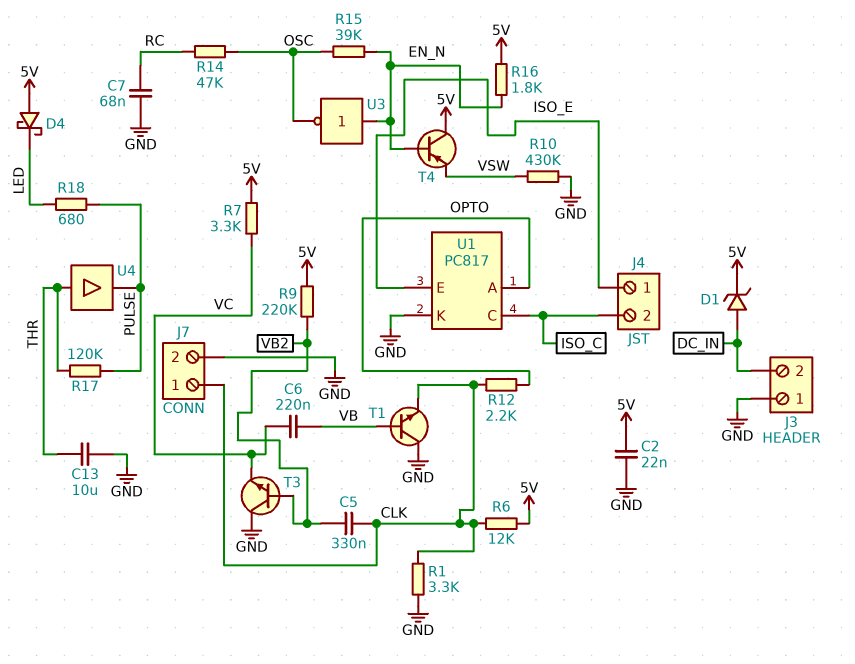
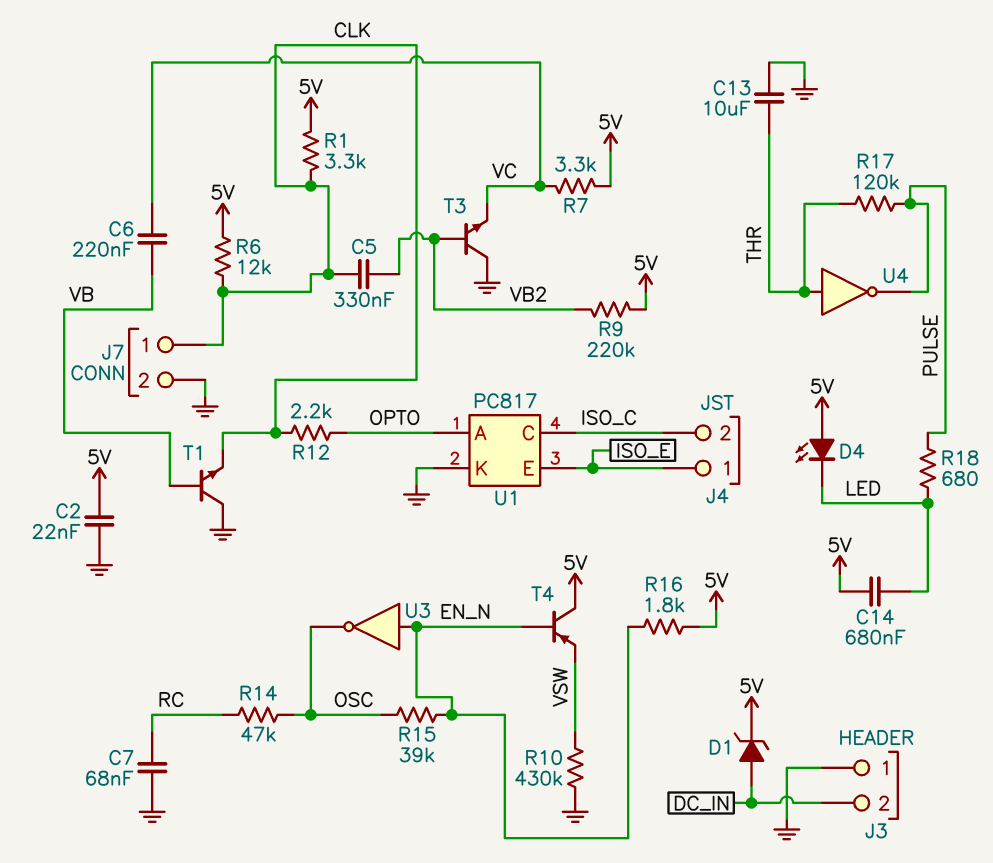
C14: none -> 680nF (5V, LED)
D4: schottky (A 5V, K LED) -> LED (A 5V, K LED)
R1: 3.3k (CLK, GND) -> 3.3k (5V, CLK)
U4: buffer (in THR, out PULSE) -> NOT (in THR, out PULSE)

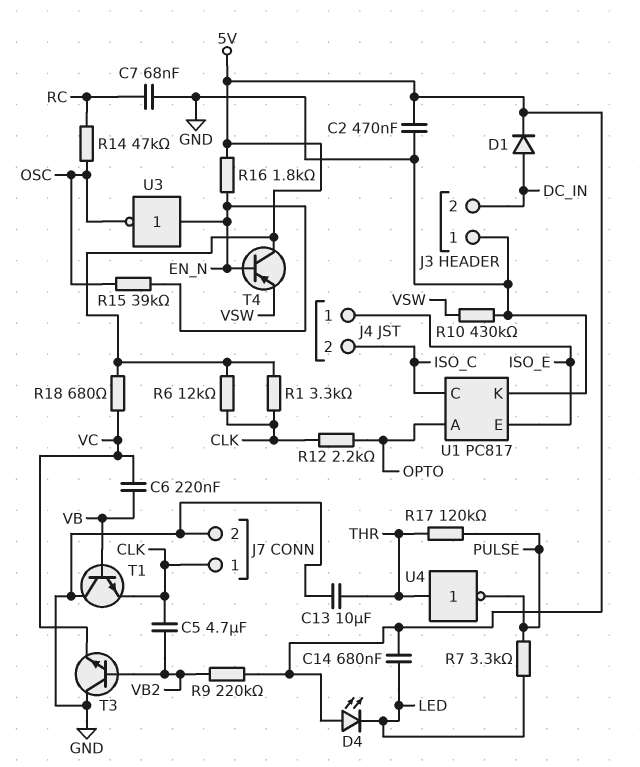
C2: 22nF (5V, GND) -> 470nF (5V, GND)
C5: 330nF (CLK, VB2) -> 4.7uF (CLK, VB2)
D1: zener (A DC_IN, K 5V) -> diode (A DC_IN, K 5V)
R7: 3.3k (5V, VC) -> 3.3k (LED, PULSE)
R18: 680 (LED, PULSE) -> 680 (5V, VC)

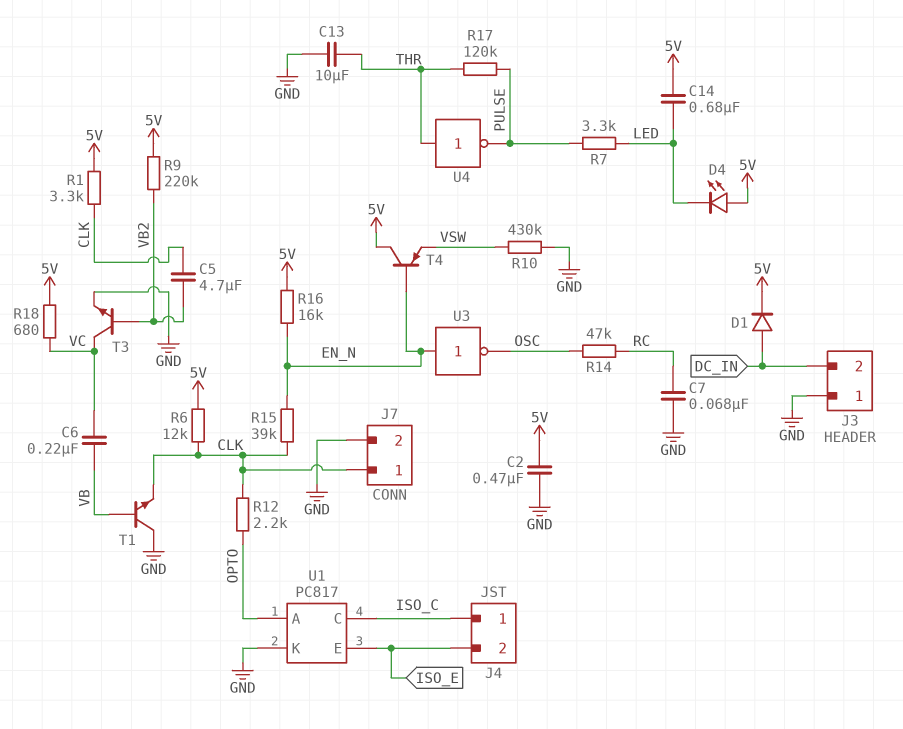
J4 pin 1: ISO_E -> ISO_C
J4 pin 2: ISO_C -> ISO_E
R15: 39k (EN_N, OSC) -> 39k (CLK, EN_N)
R16: 1.8k (5V, EN_N) -> 16k (5V, EN_N)
T3: NPN (B VB2, C GND, E VC) -> NPN (B VB2, C VC, E GND)

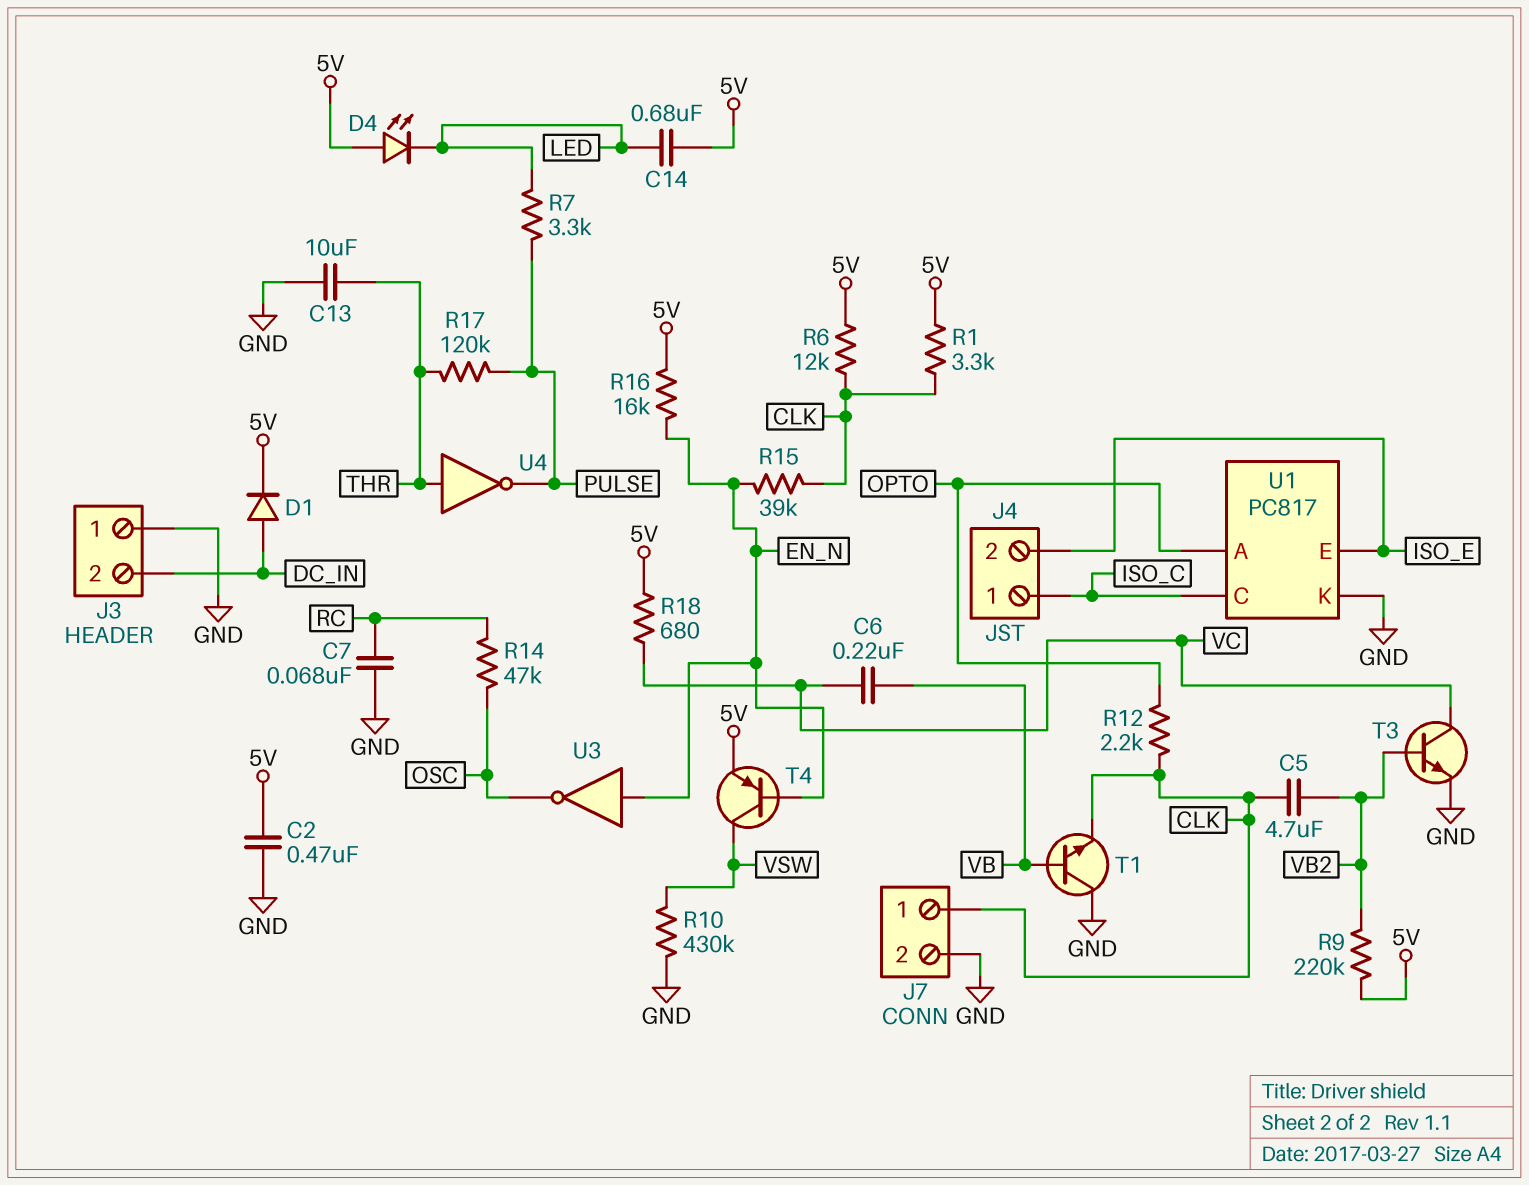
T4: PNP (B EN_N, C 5V, E VSW) -> PNP (B EN_N, C VSW, E 5V)

